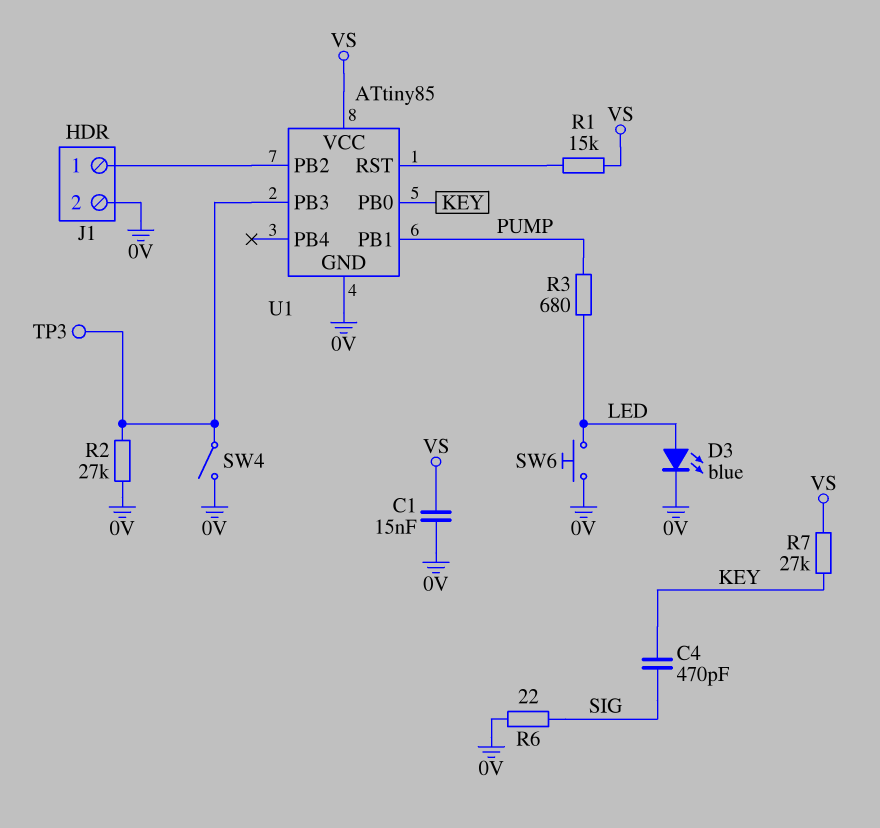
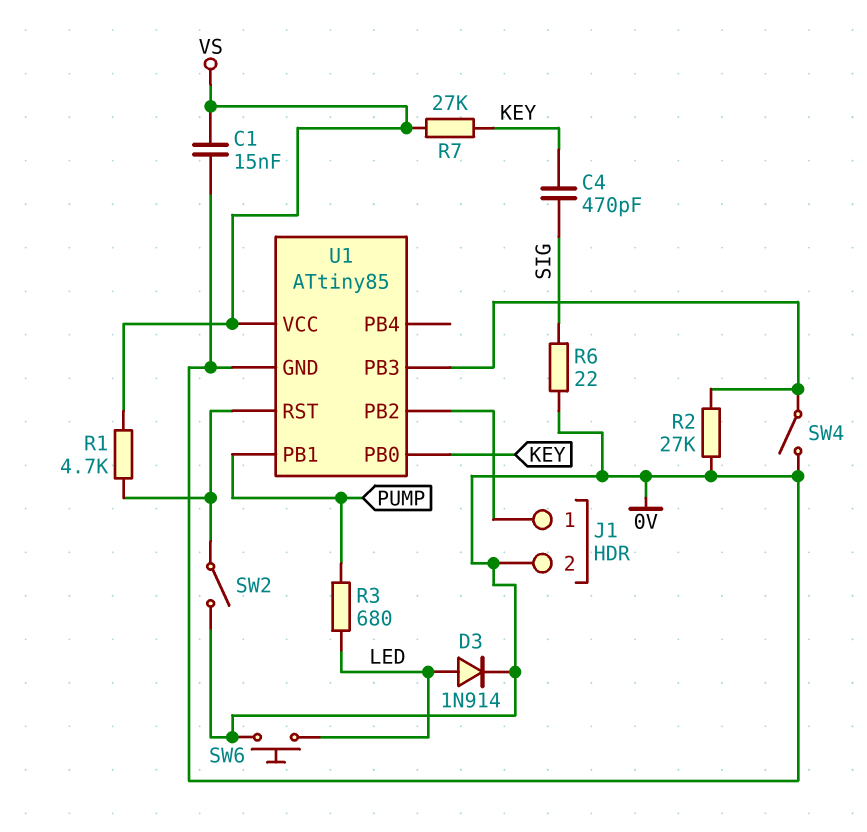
D3: LED blue (A LED, K 0V) -> diode 1N914 (A LED, K 0V)
R1: 15k (U1/RST, VS) -> 4.7k (U1/RST, VS)
SW2: none -> switch (0V, U1/RST)
TP3: test point (U1/PB3) -> none

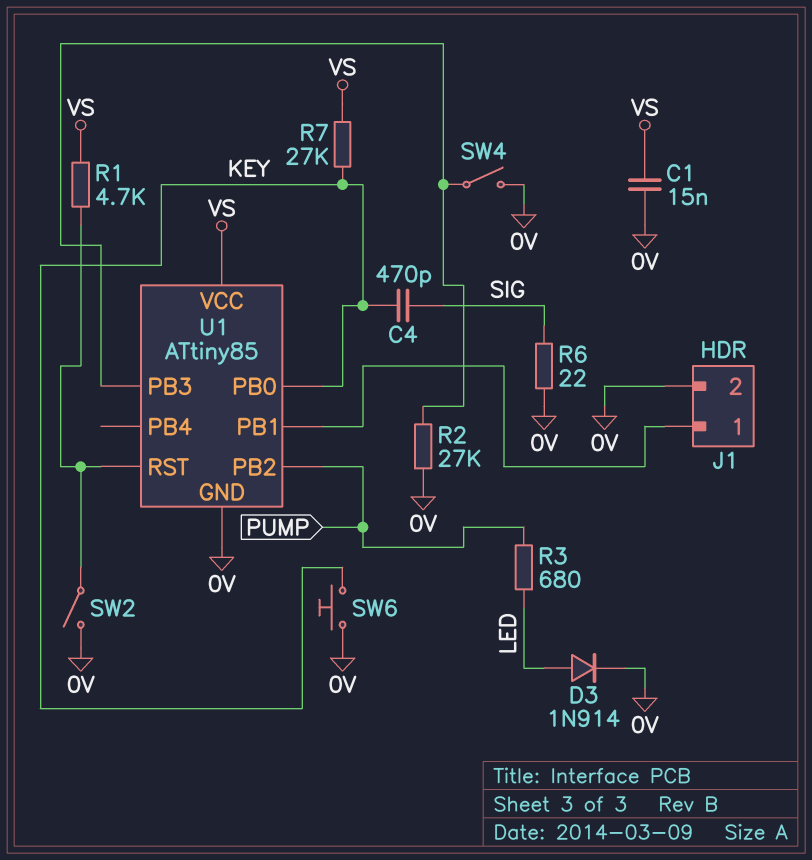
SW6: button (0V, LED) -> button (0V, KEY)
U1 pin PB1: PUMP -> J1/1
U1 pin PB2: J1/1 -> PUMP

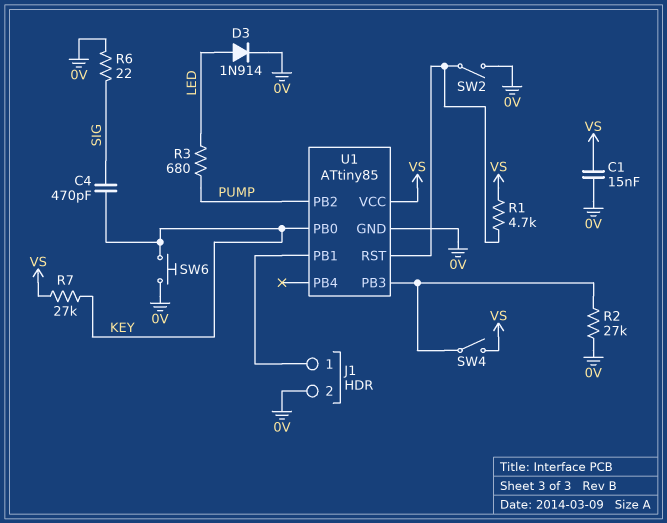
SW4: switch (0V, U1/PB3) -> switch (U1/PB3, VS)

